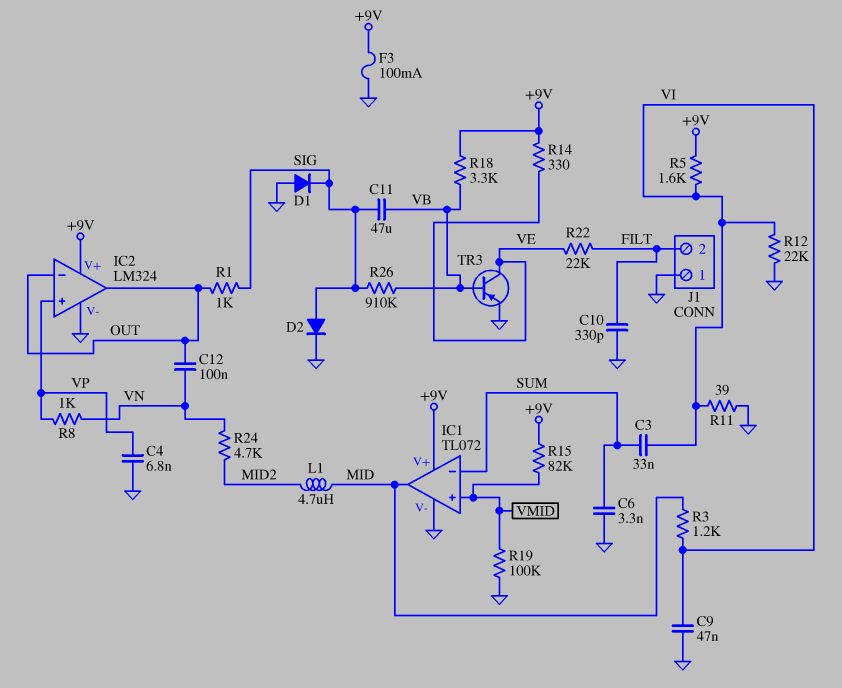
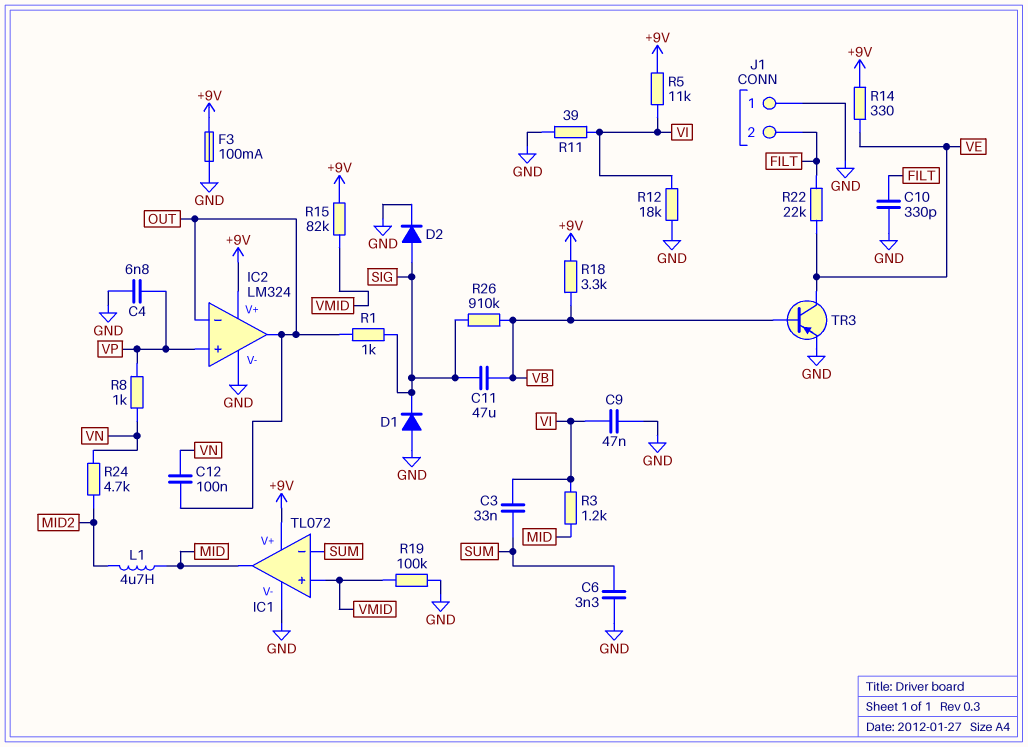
R5: 1.6k (+9V, VI) -> 11k (+9V, VI)
R12: 22k (GND, VI) -> 18k (GND, VI)

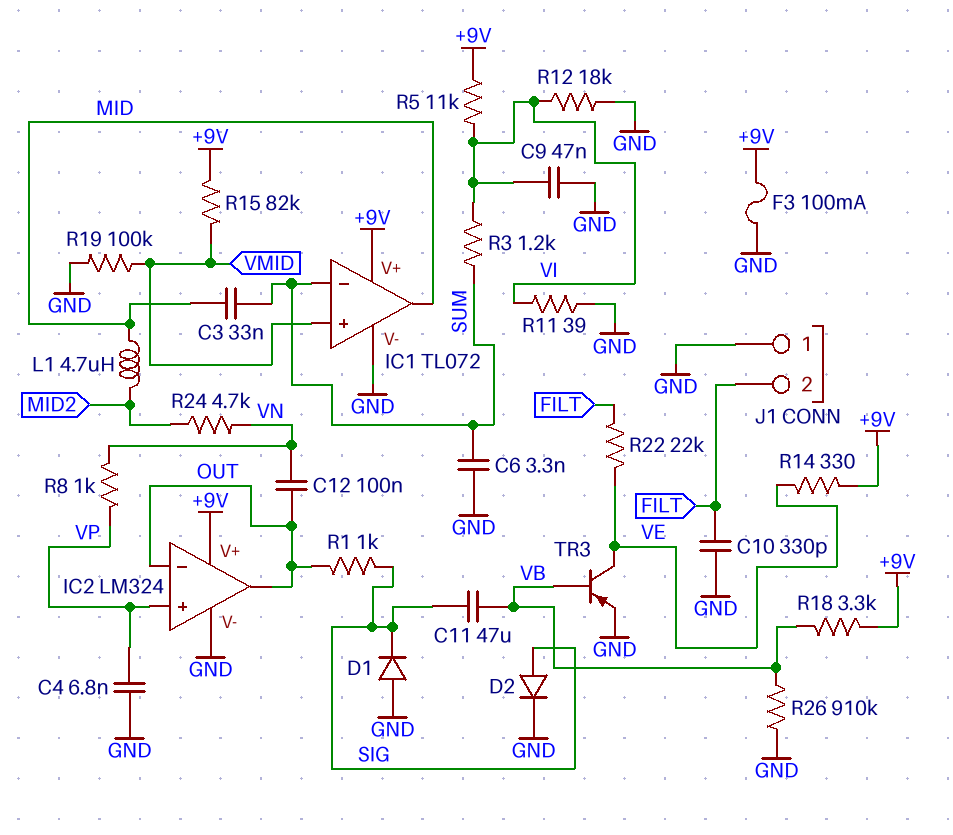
C3: 33nF (SUM, VI) -> 33nF (MID, SUM)
R3: 1.2k (MID, VI) -> 1.2k (SUM, VI)
R26: 910k (SIG, VB) -> 910k (GND, VB)

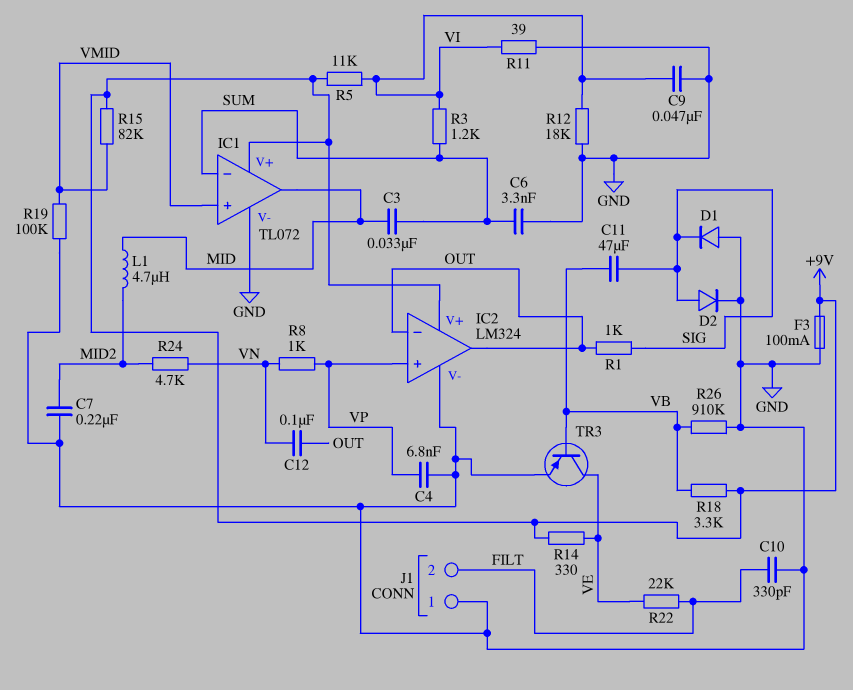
C7: none -> 220nF (GND, MID2)

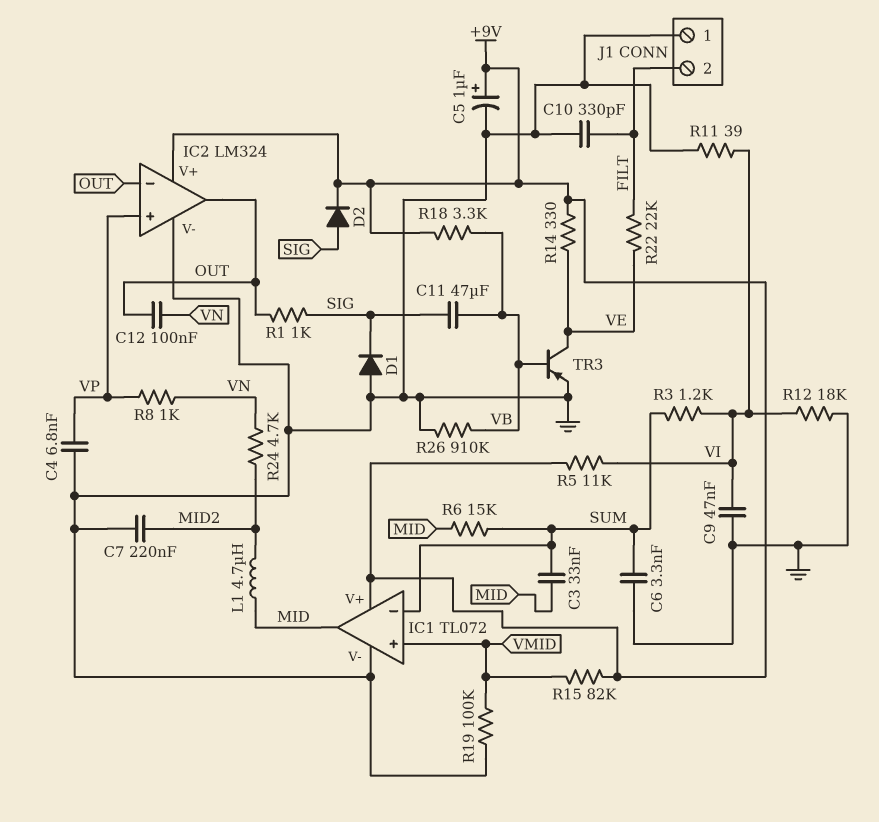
C5: none -> 1uF (plus +9V, minus GND)
D2: diode (A SIG, K GND) -> diode (A SIG, K +9V)
F3: 100mA (+9V, GND) -> none
R6: none -> 15k (MID, SUM)

